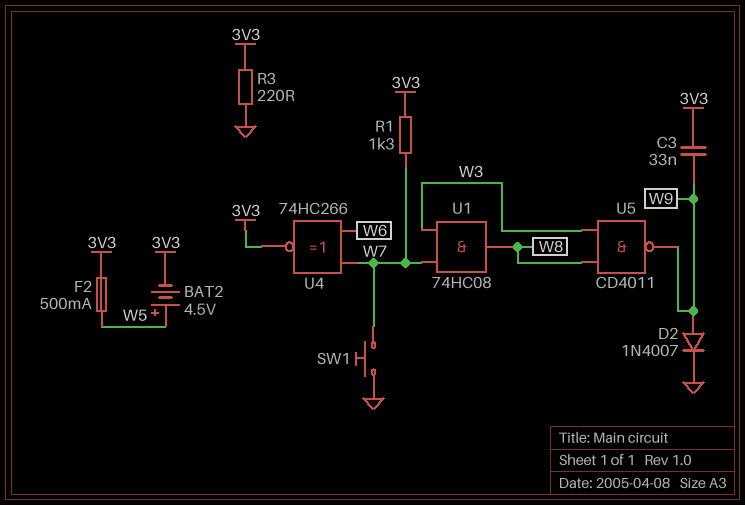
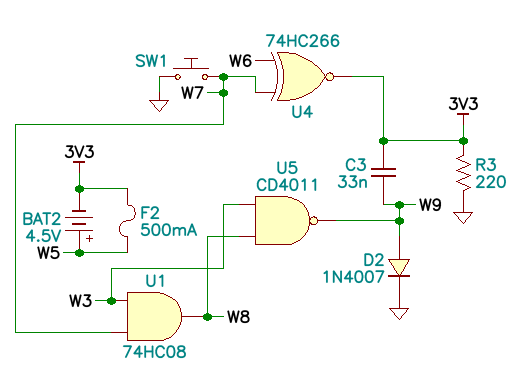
R1: 1.3k (3V3, W7) -> none

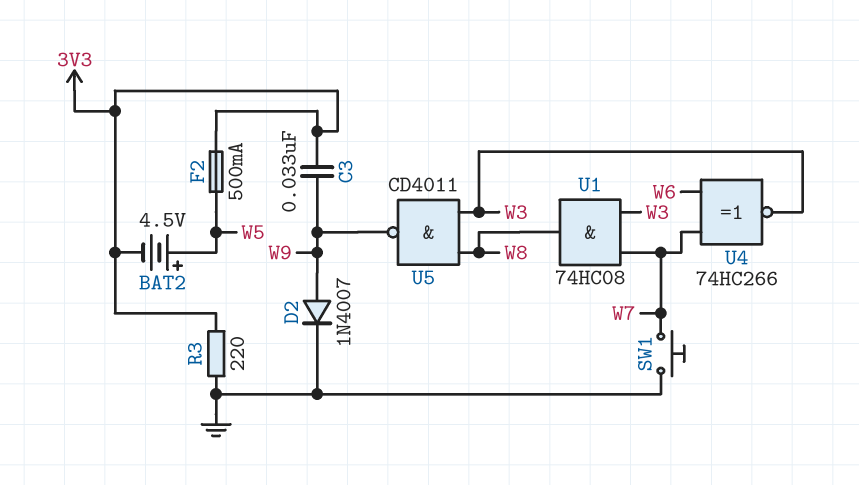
U4: XNOR 74HC266 (in W6, in W7, out 3V3) -> XNOR 74HC266 (in W6, in W7, out W3)

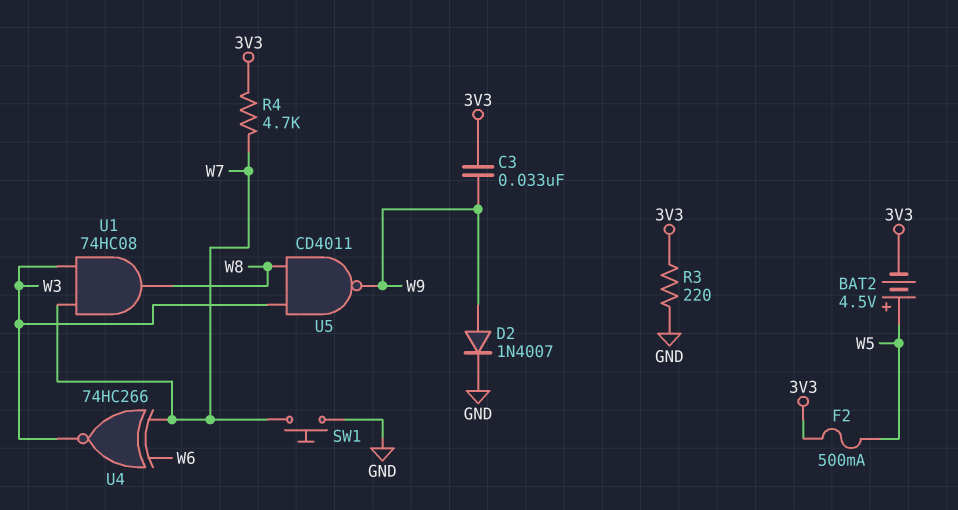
R4: none -> 4.7k (3V3, W7)

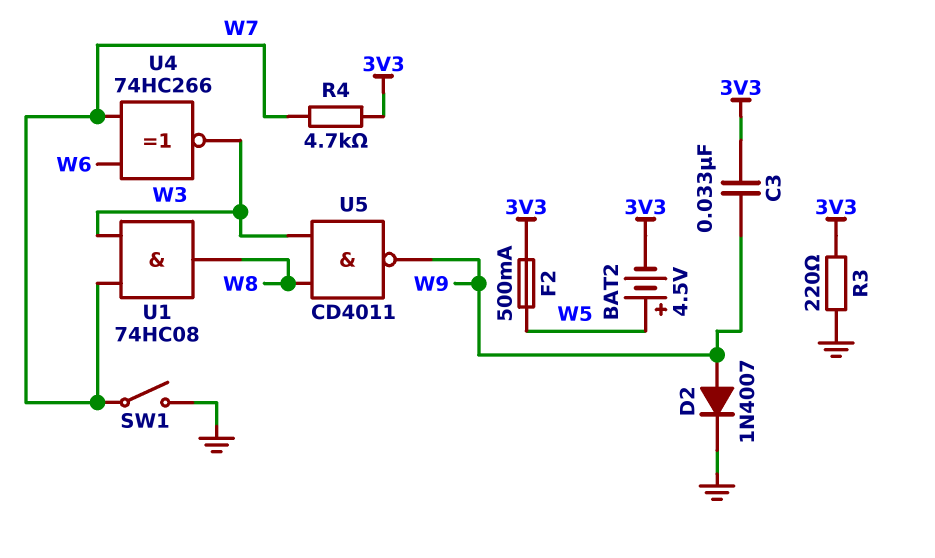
SW1: button (GND, W7) -> switch (GND, W7)

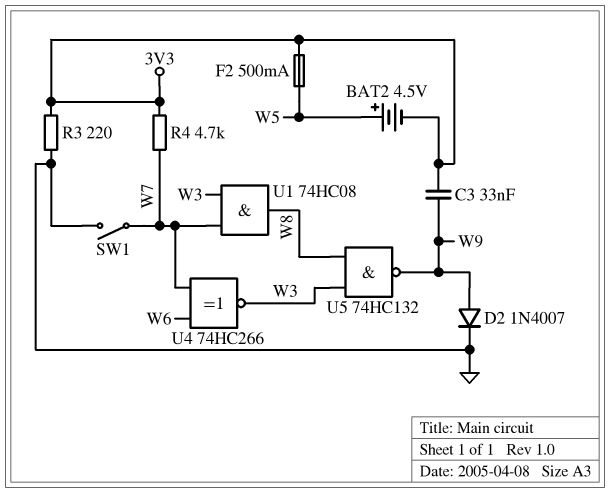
U5: NAND CD4011 (in W3, in W8, out W9) -> NAND 74HC132 (in W3, in W8, out W9)

